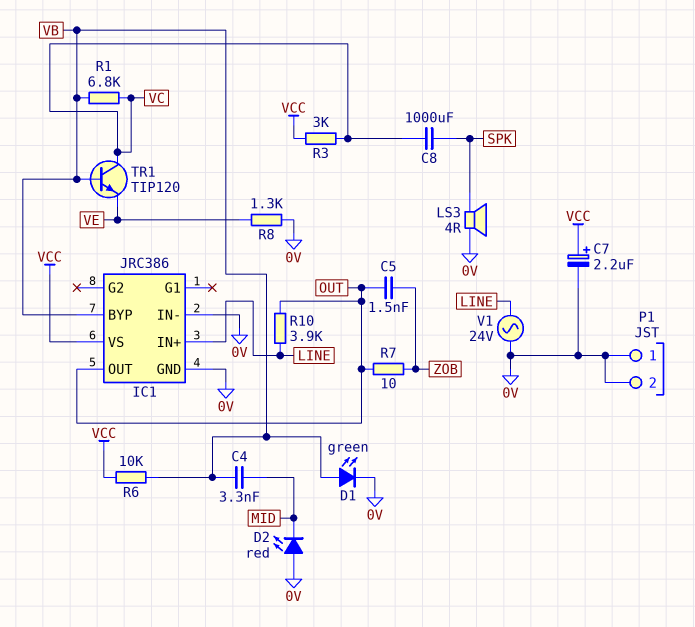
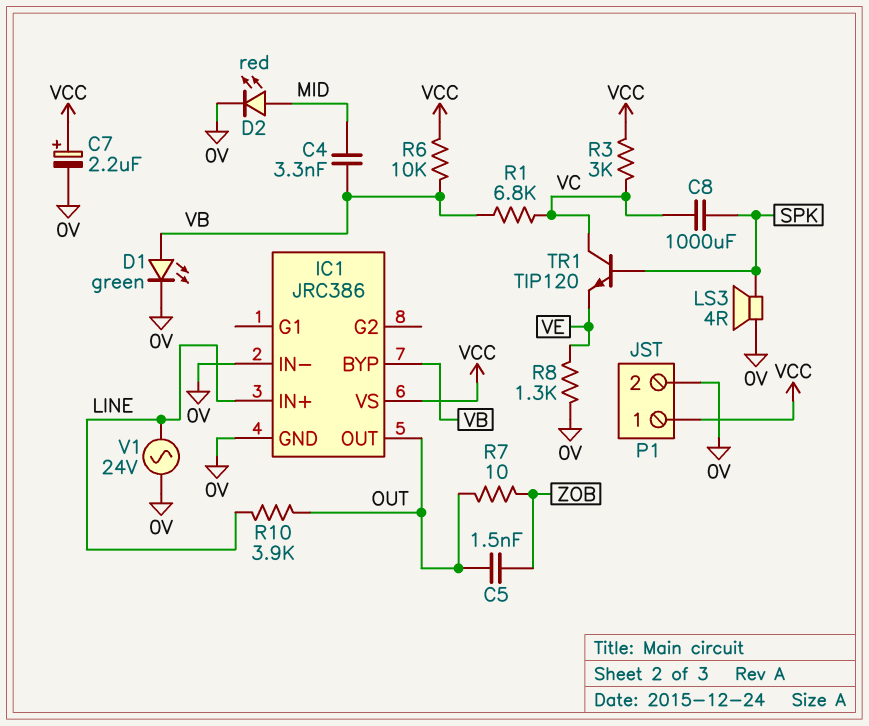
D2: LED red (A 0V, K MID) -> LED red (A MID, K 0V)
P1 pin 1: 0V -> VCC
TR1: NPN TIP120 (B VB, C VC, E VE) -> NPN TIP120 (B SPK, C VC, E VE)

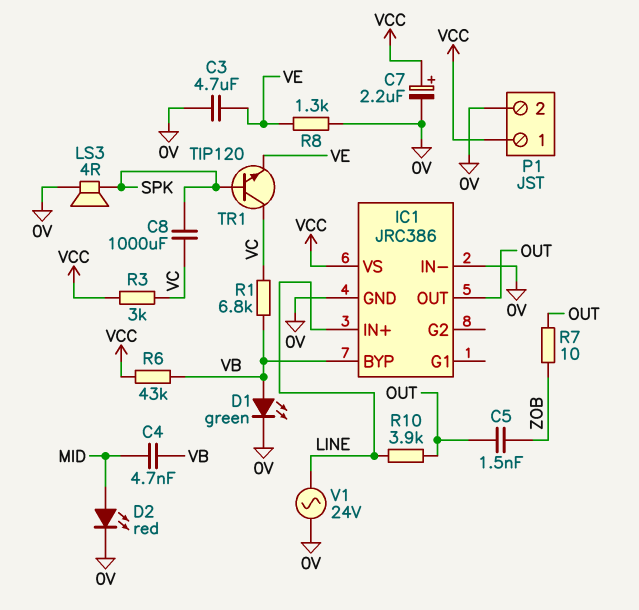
C3: none -> 4.7uF (0V, VE)
C4: 3.3nF (MID, VB) -> 4.7nF (MID, VB)
R6: 10k (VB, VCC) -> 43k (VB, VCC)

